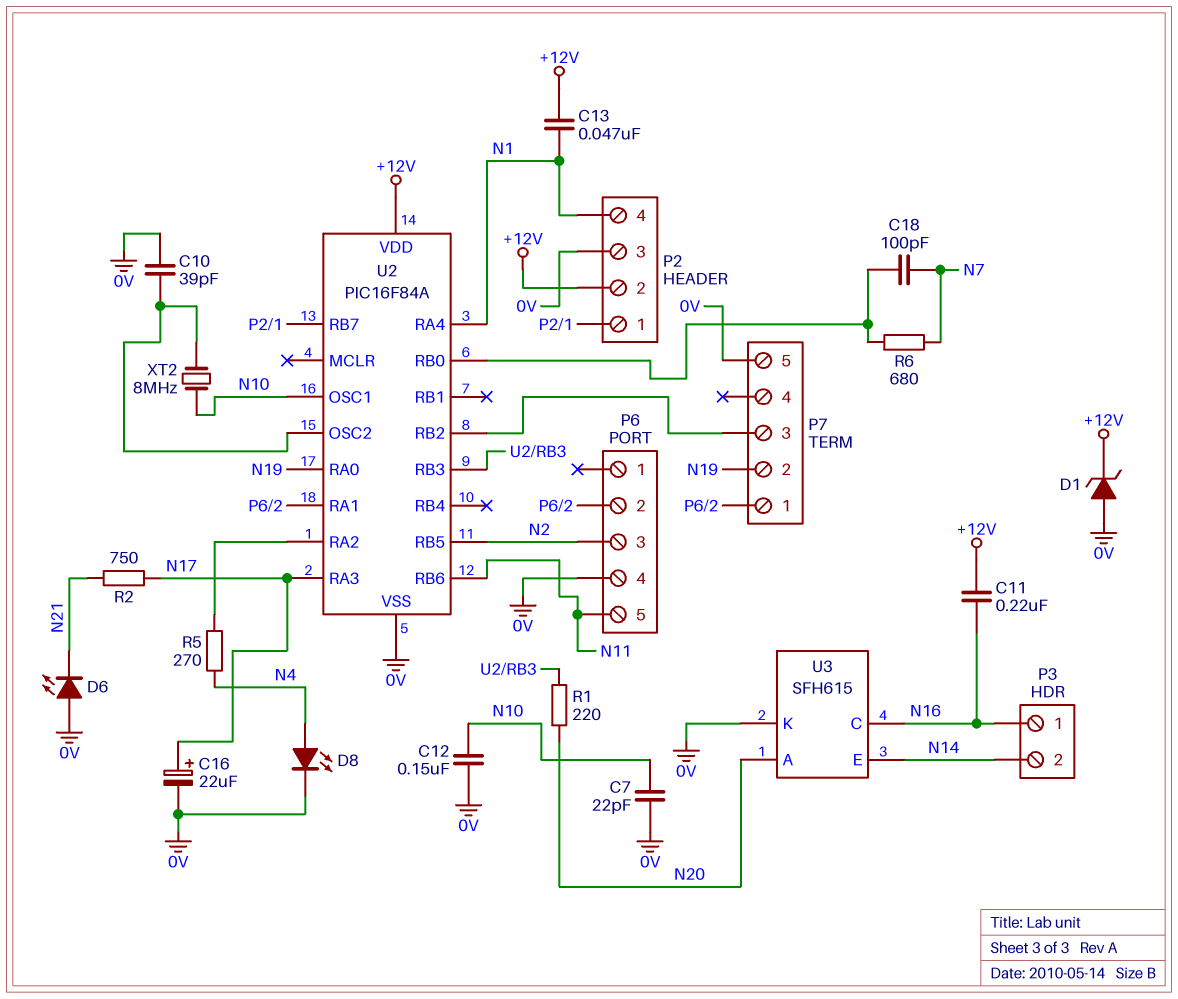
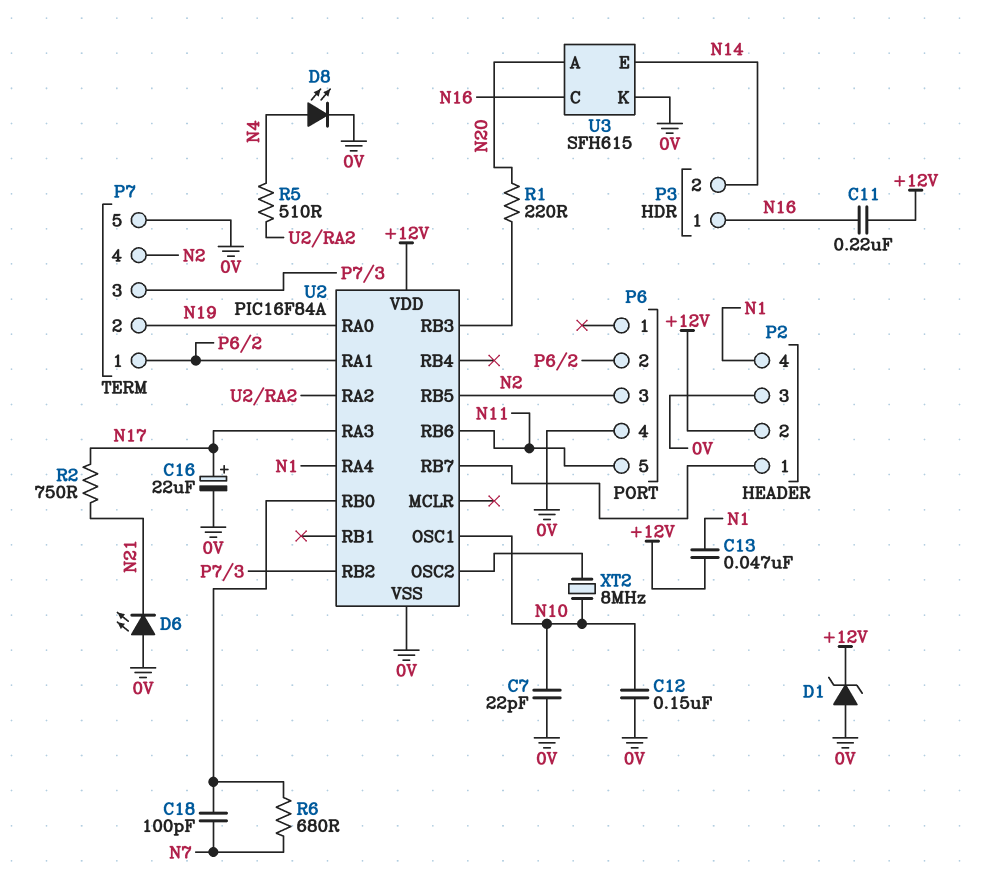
C10: 39pF (0V, U2/OSC2) -> none
P7 pin 4: none -> N2
R5: 270 (N4, U2/RA2) -> 510 (N4, U2/RA2)

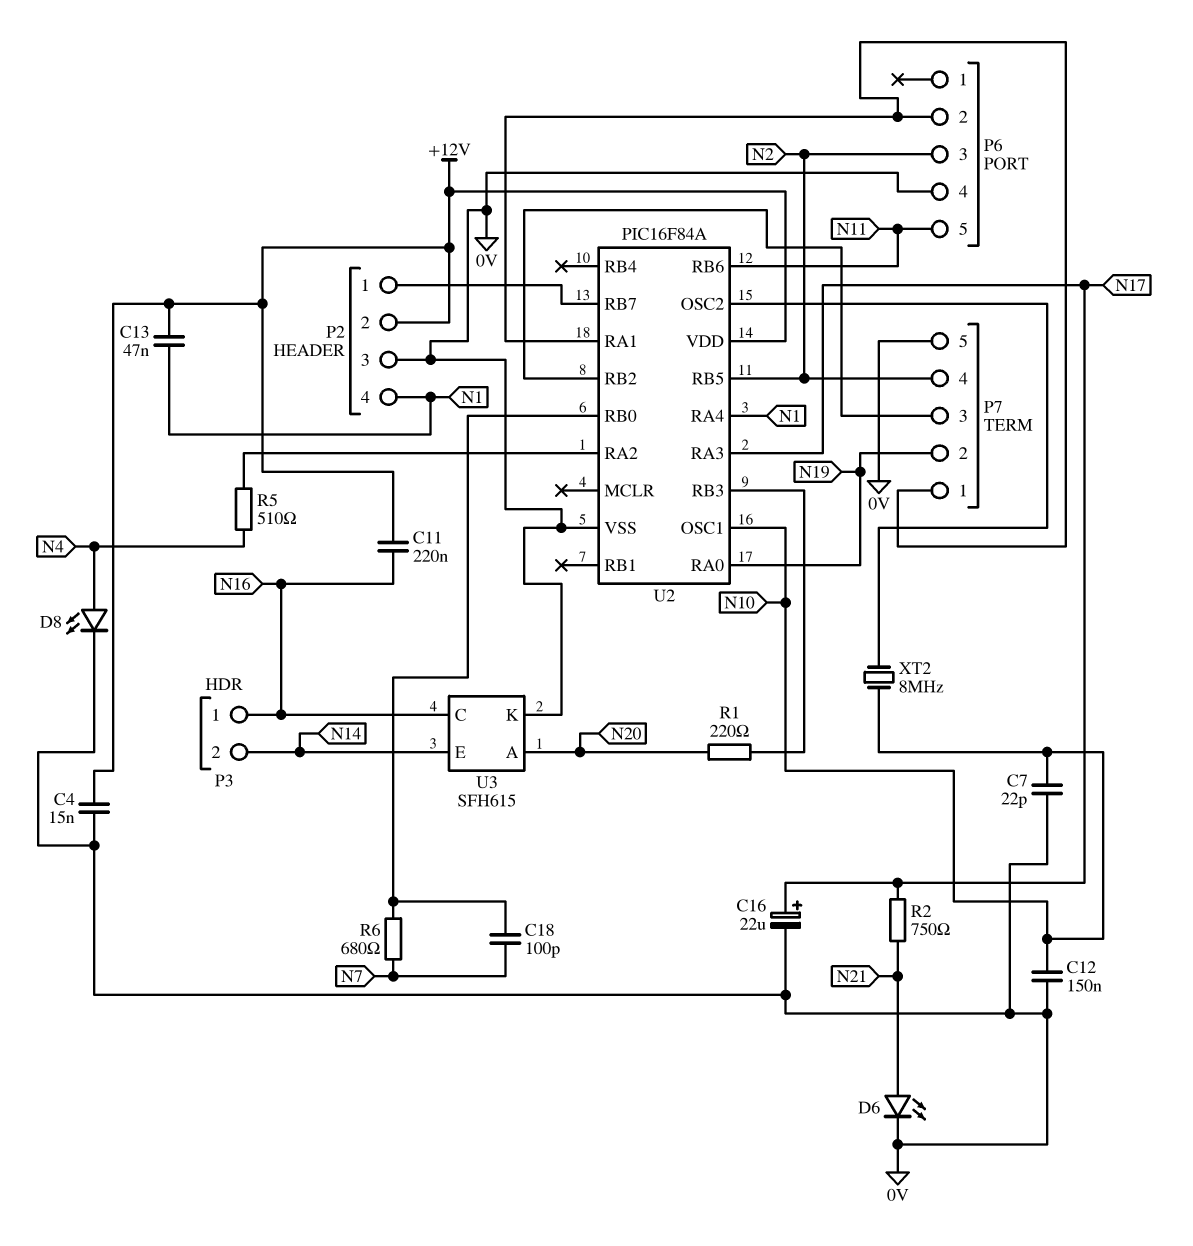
C4: none -> 15nF (+12V, 0V)
D1: zener (A 0V, K +12V) -> none
D6: LED (A 0V, K N21) -> LED (A N21, K 0V)

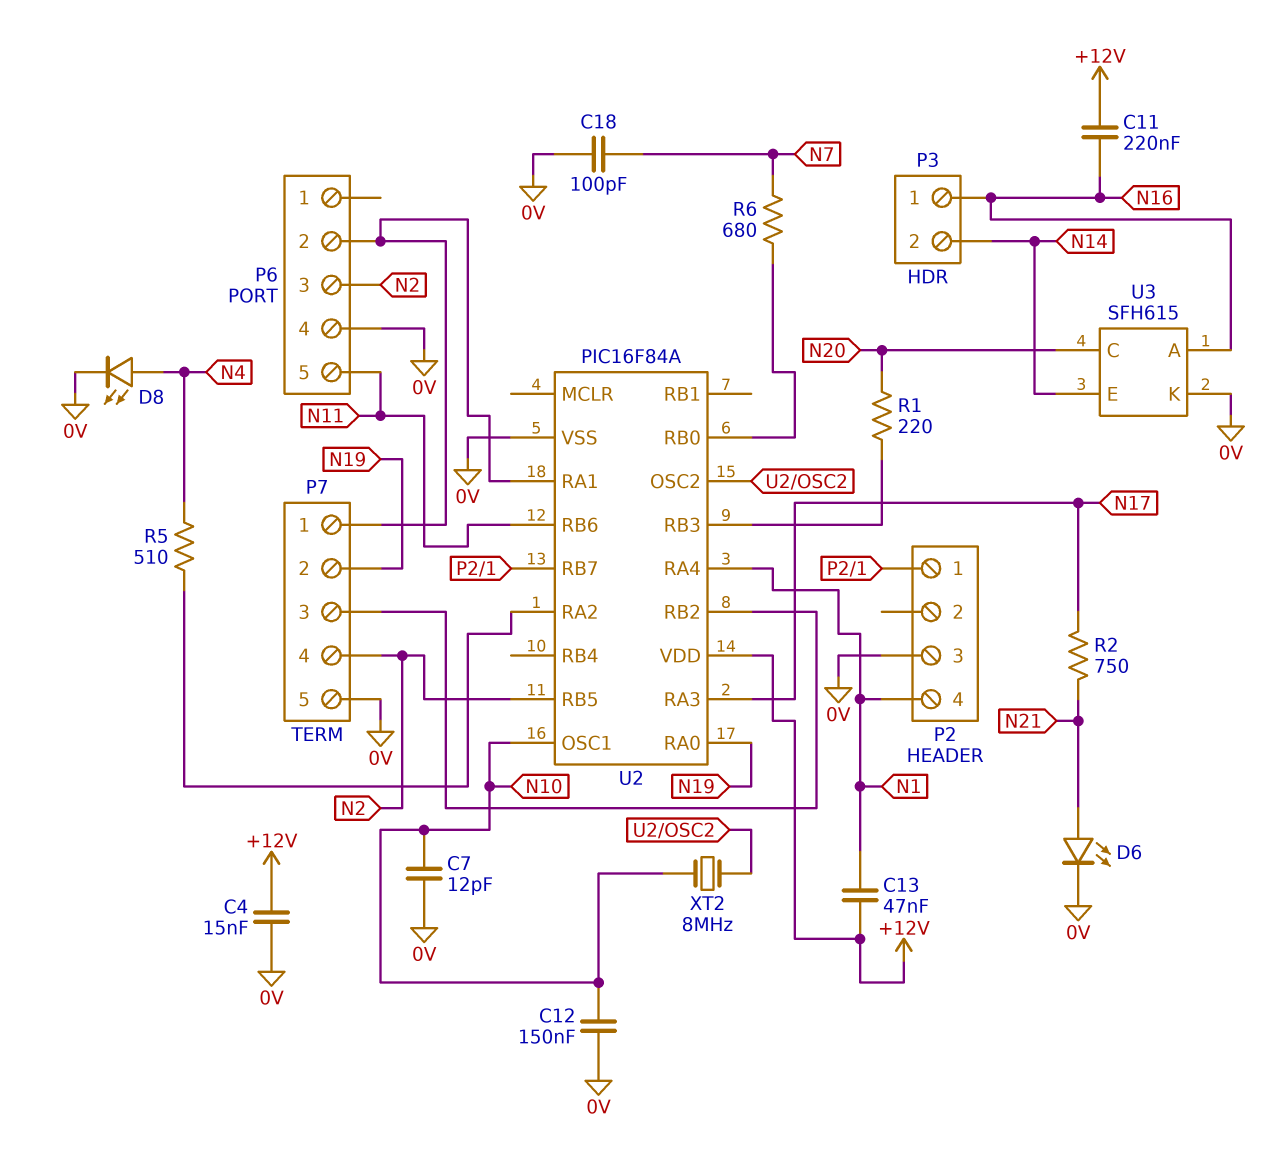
C7: 22pF (0V, N10) -> 12pF (0V, N10)
C16: 22uF (plus N17, minus 0V) -> none
C18: 100pF (N7, U2/RB0) -> 100pF (0V, N7)
P2 pin 2: +12V -> none
U3 pin A: N20 -> N16
U3 pin C: N16 -> N20

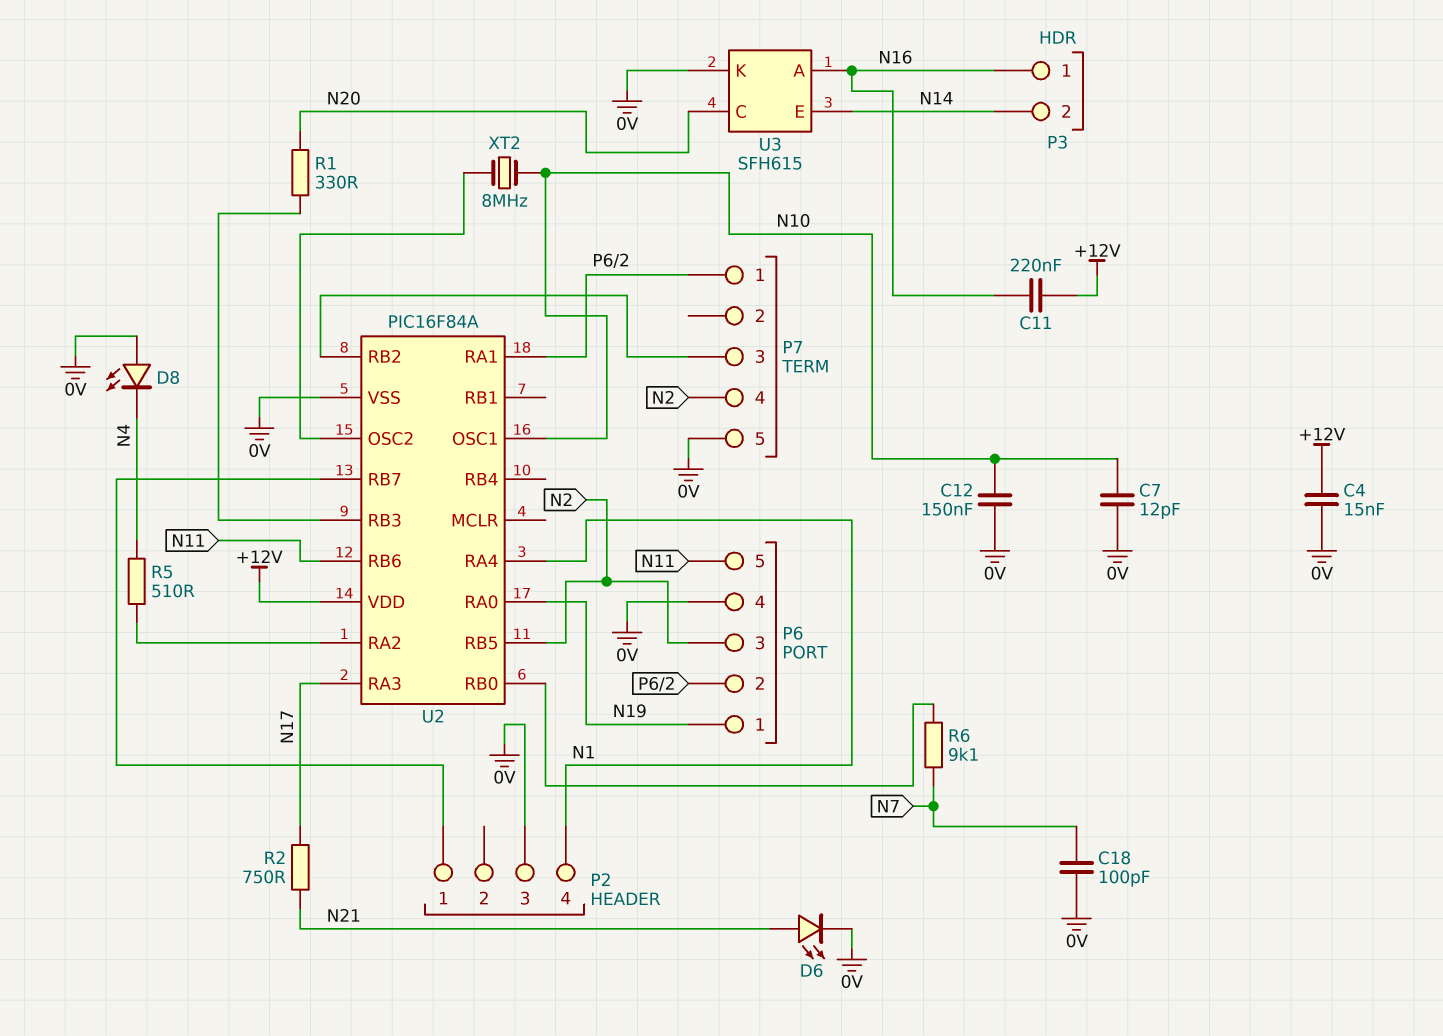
C13: 47nF (+12V, N1) -> none
D8: LED (A N4, K 0V) -> LED (A 0V, K N4)
P6 pin 1: none -> N19
P7 pin 2: N19 -> none
R1: 220 (N20, U2/RB3) -> 330 (N20, U2/RB3)
R6: 680 (N7, U2/RB0) -> 9.1k (N7, U2/RB0)

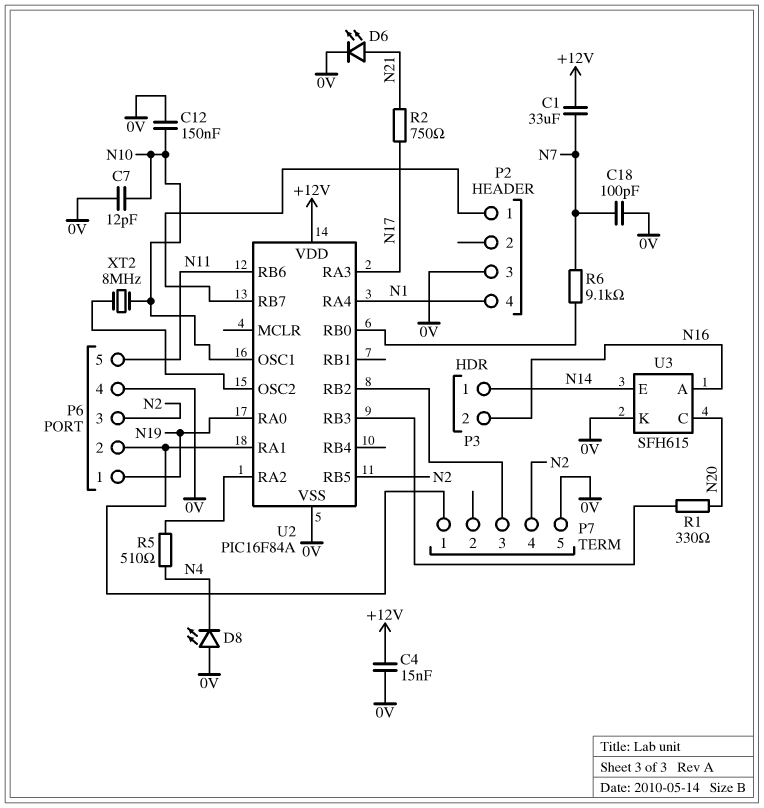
C1: none -> 33uF (+12V, N7)
C11: 220nF (+12V, N16) -> none
P3 pin 1: N16 -> N14
P3 pin 2: N14 -> N16

